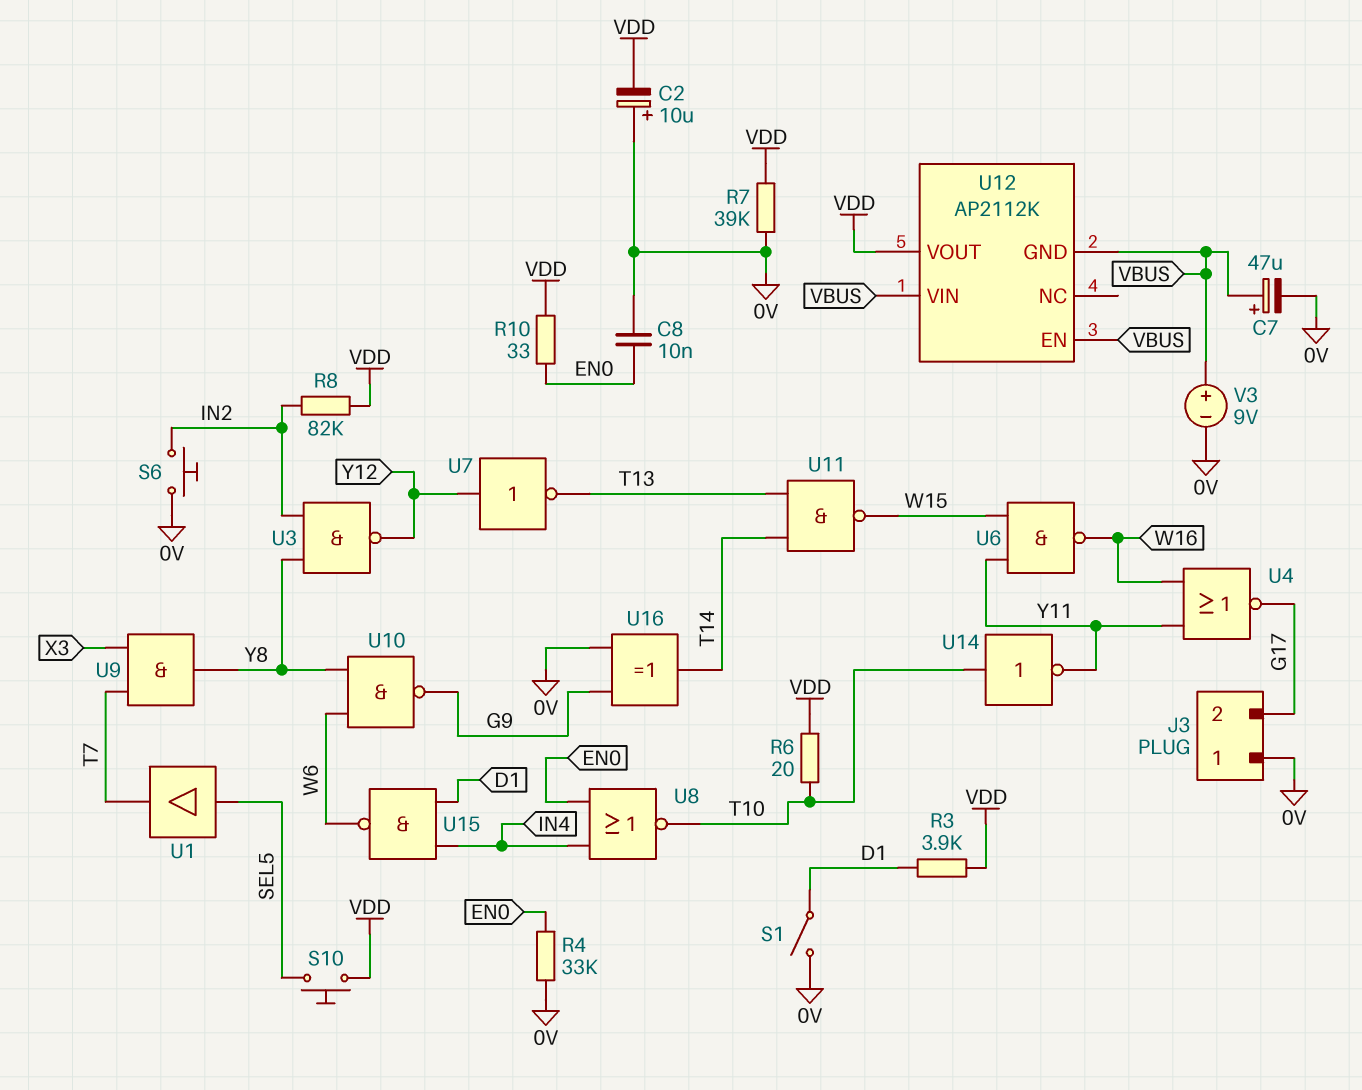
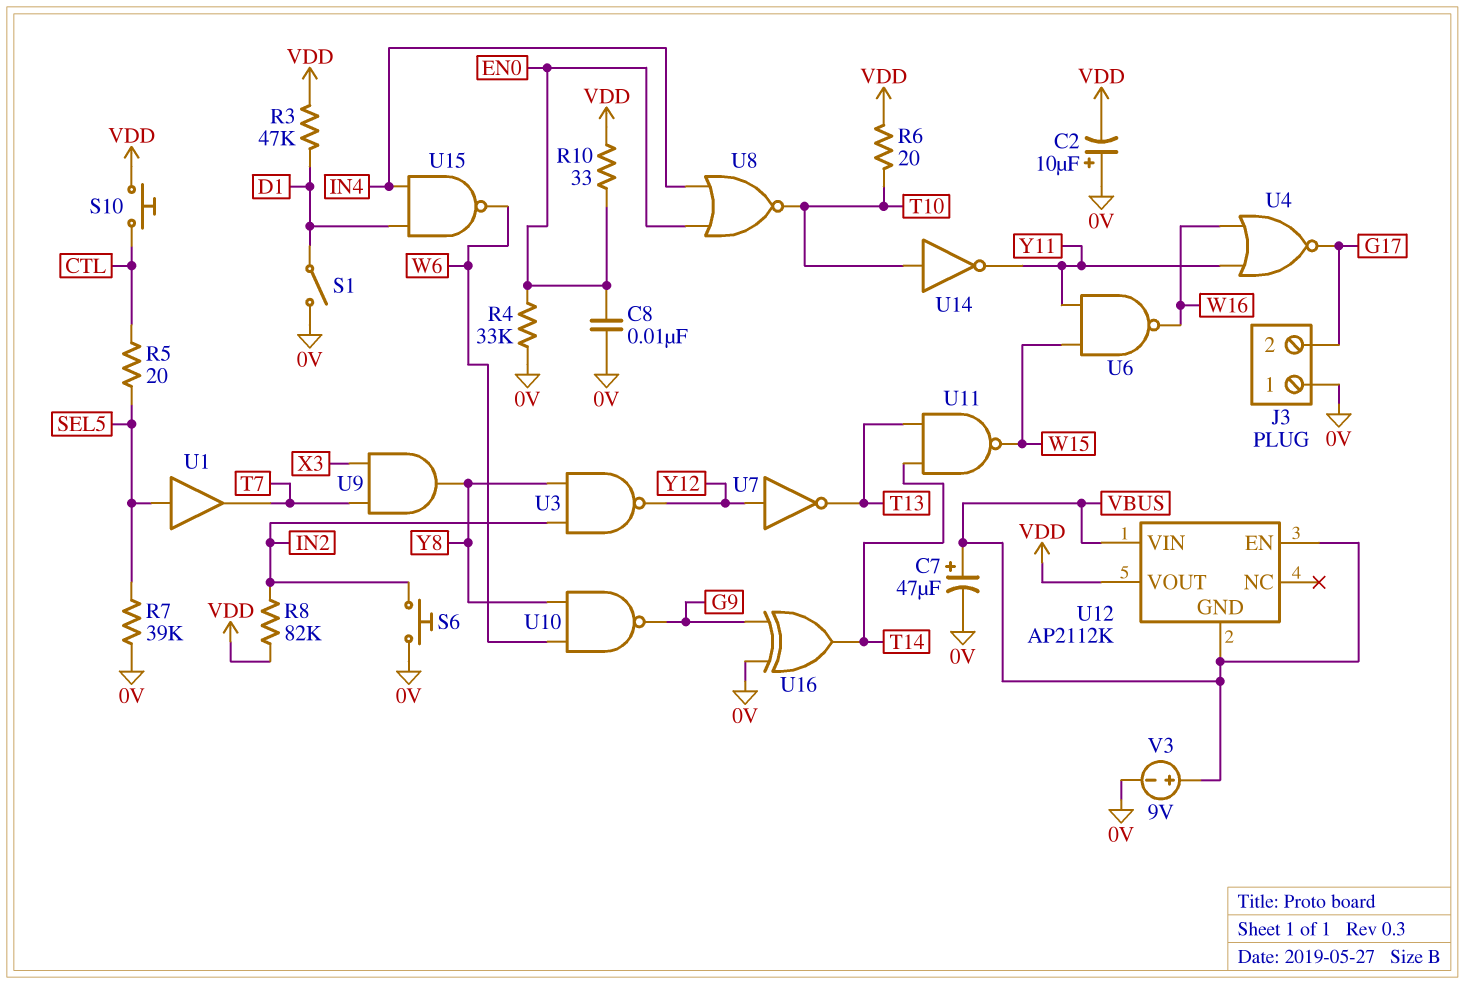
R3: 3.9k (D1, VDD) -> 47k (D1, VDD)
R5: none -> 20 (CTL, SEL5)
R7: 39k (0V, VDD) -> 39k (0V, SEL5)
S10: button (SEL5, VDD) -> button (CTL, VDD)

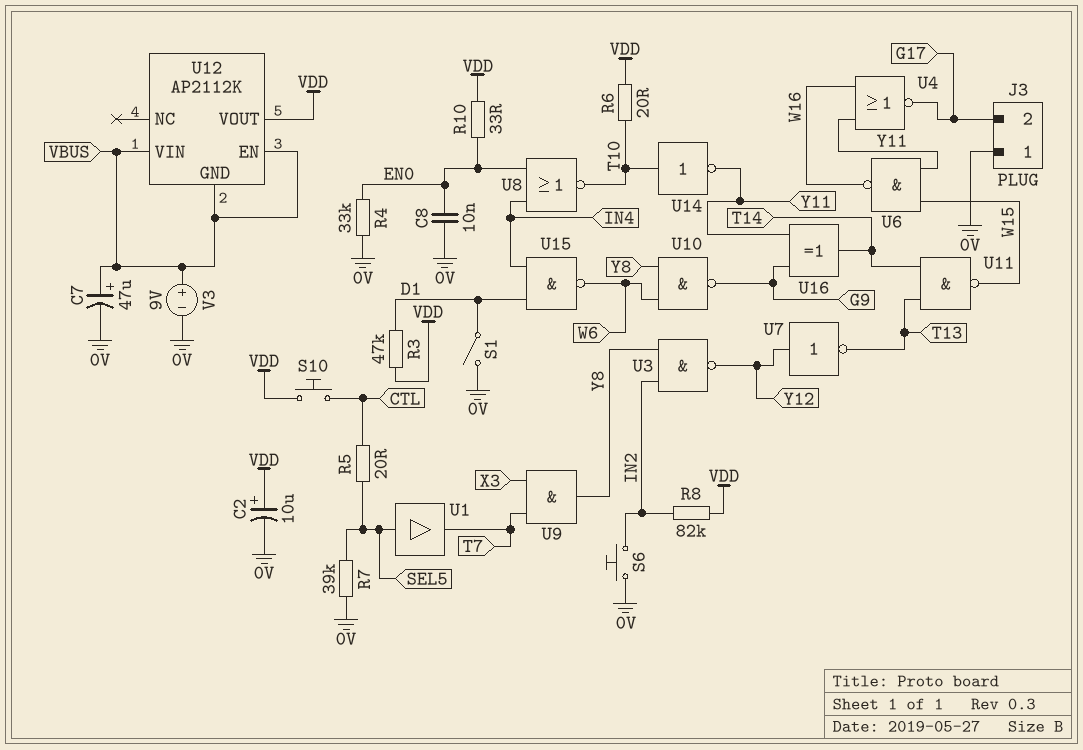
C2: 10uF (plus 0V, minus VDD) -> 10uF (plus VDD, minus 0V)
U16: XOR (in 0V, in G9, out T14) -> XOR (in G9, in Y11, out T14)

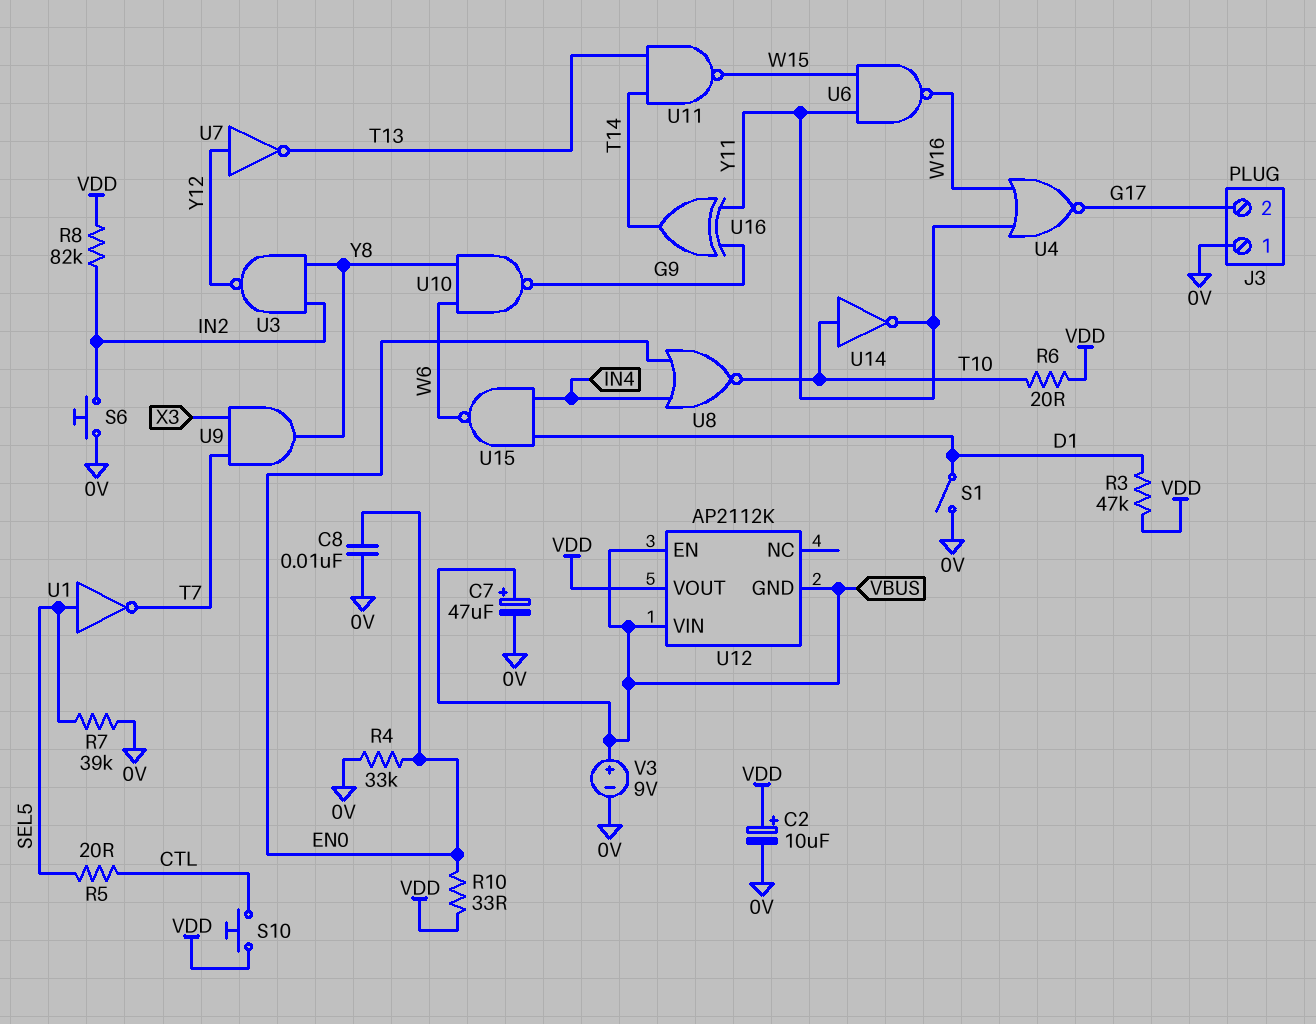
U1: buffer (in SEL5, out T7) -> NOT (in SEL5, out T7)

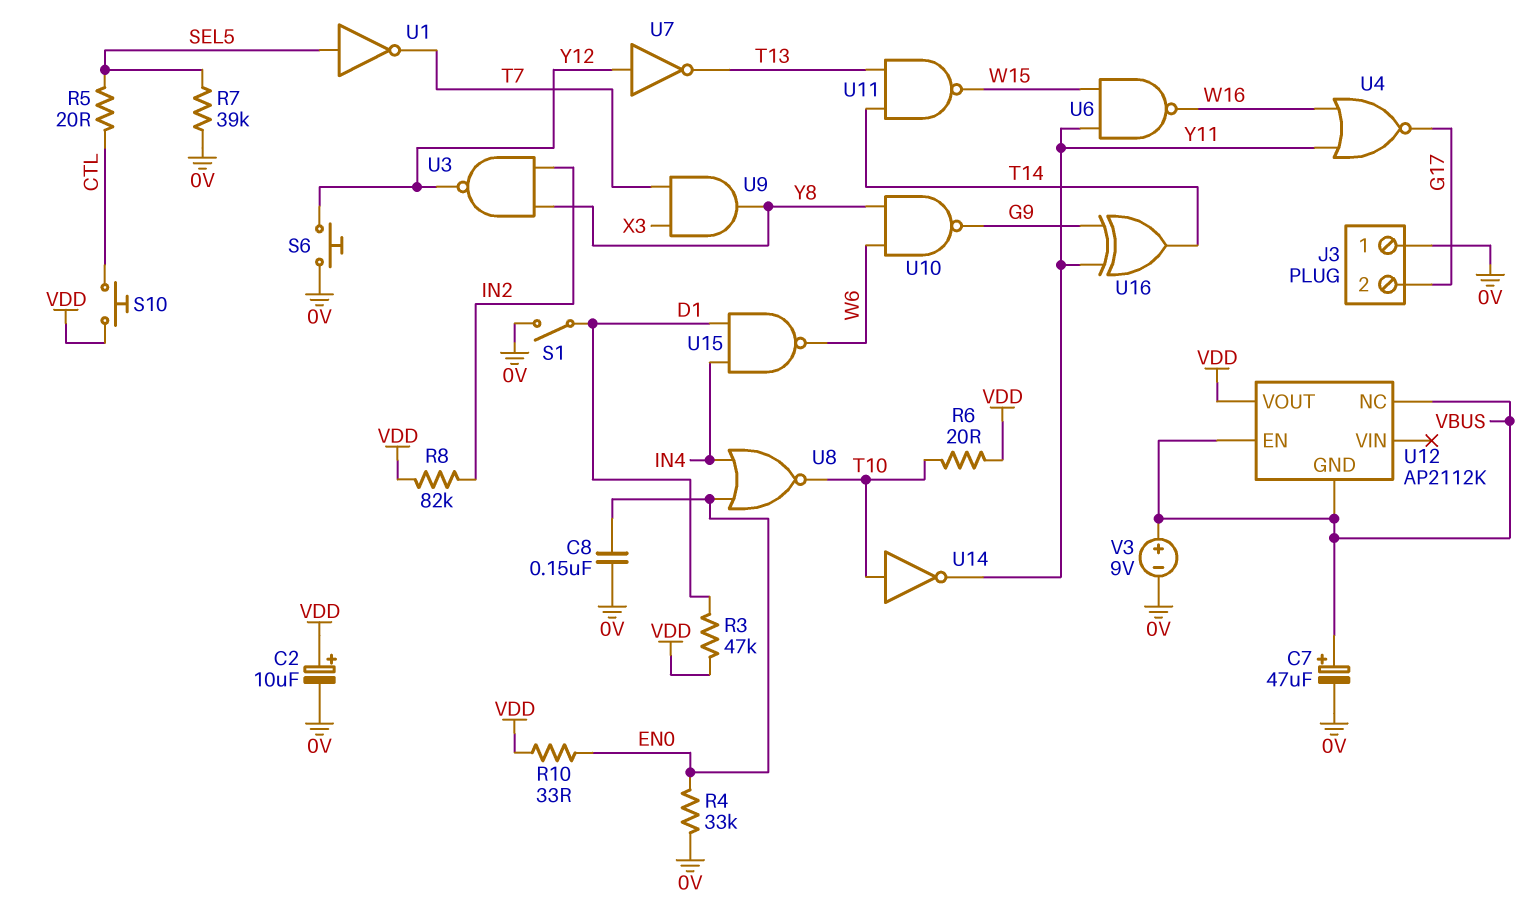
C8: 10nF (0V, EN0) -> 150nF (0V, EN0)
S6: button (0V, IN2) -> button (0V, Y12)
U12 pin NC: none -> VBUS
U12 pin VIN: VBUS -> none

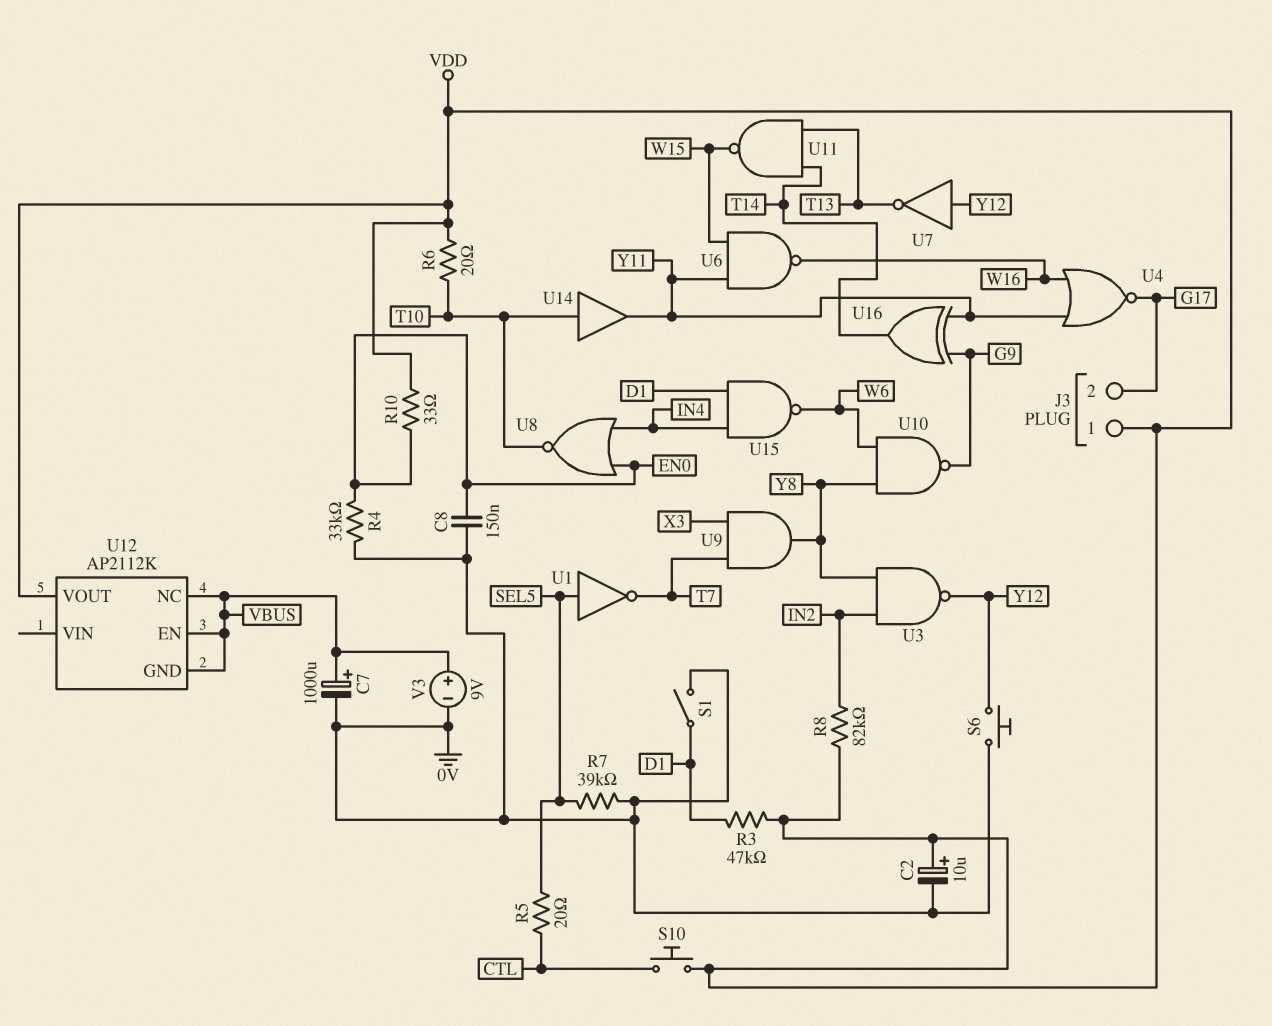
C7: 47uF (plus VBUS, minus 0V) -> 1000uF (plus VBUS, minus 0V)
J3 pin 1: 0V -> VDD
U14: NOT (in T10, out Y11) -> buffer (in T10, out Y11)

